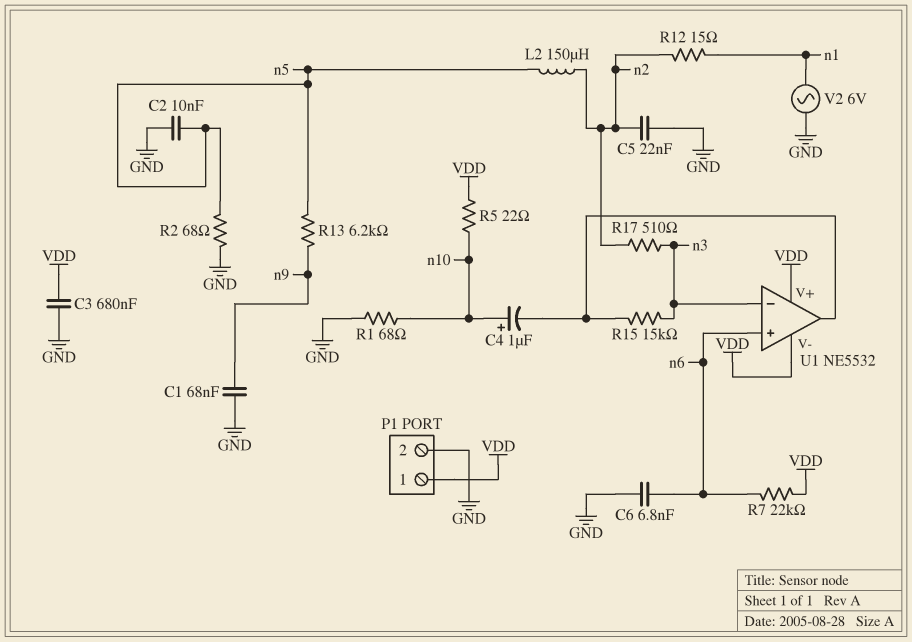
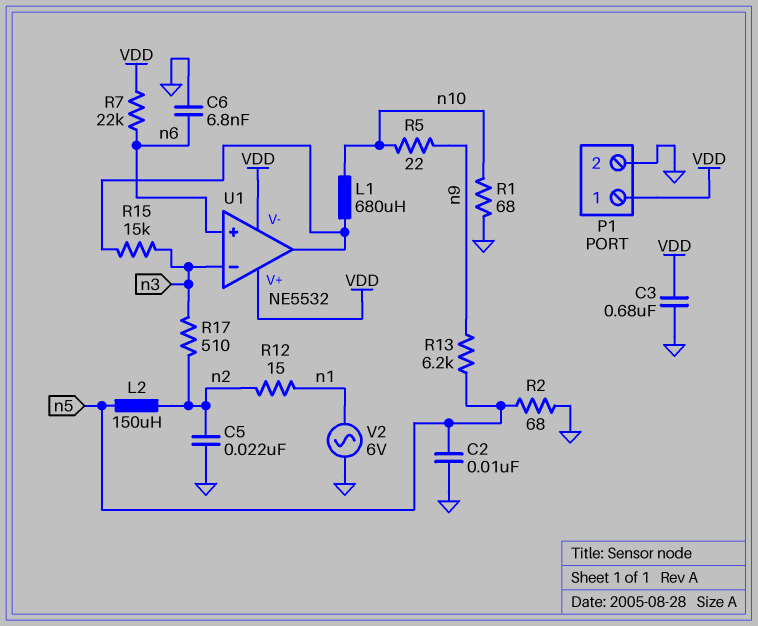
C1: 68nF (GND, n9) -> none
C4: 1uF (plus n10, minus U1/out) -> none
L1: none -> 680uH (U1/out, n10)
R5: 22 (VDD, n10) -> 22 (n9, n10)

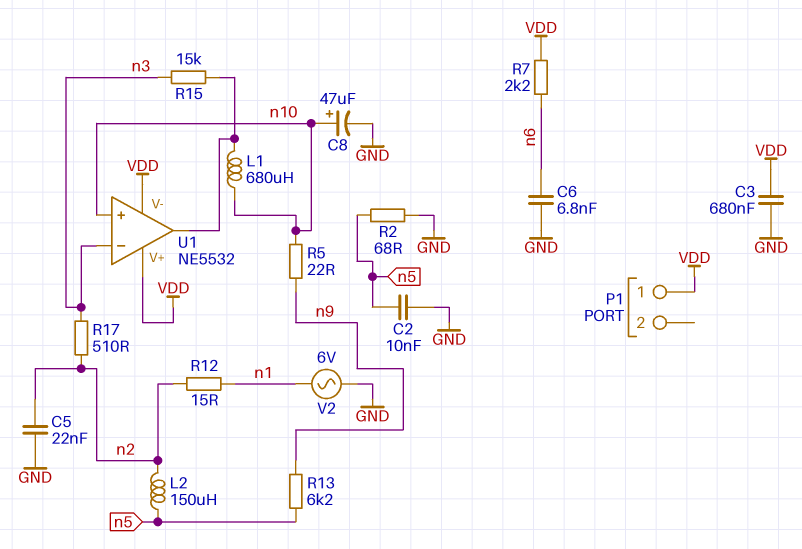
C8: none -> 47uF (plus n10, minus GND)
P1 pin 2: GND -> none
R1: 68 (GND, n10) -> none
R7: 22k (VDD, n6) -> 2.2k (VDD, n6)
U1 pin in+: n6 -> n10

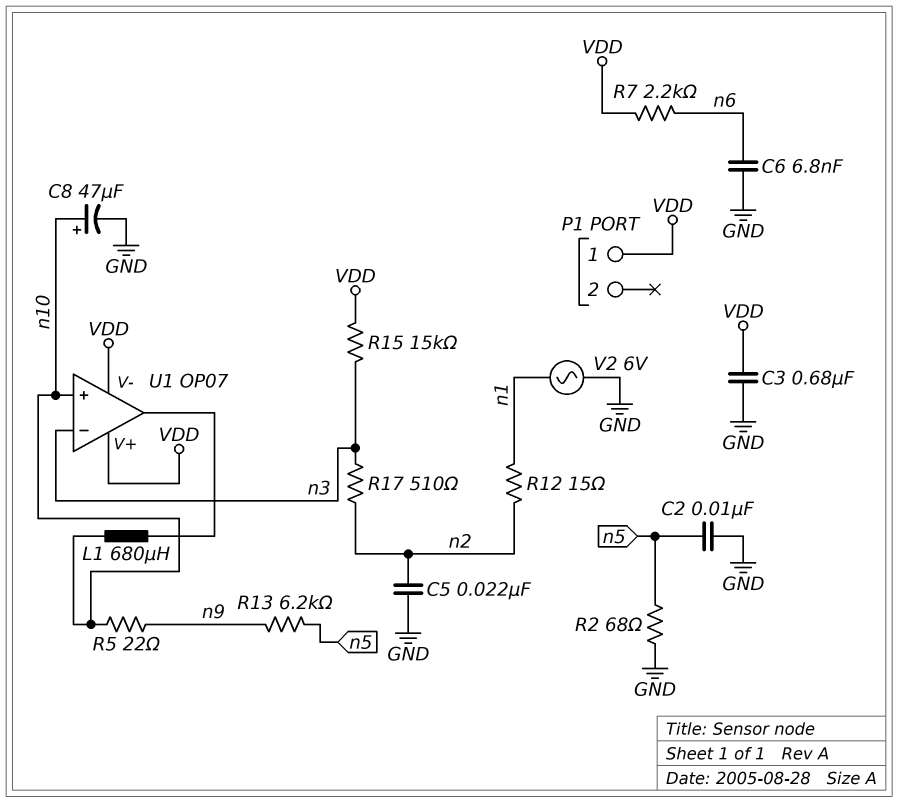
L2: 150uH (n2, n5) -> none
R15: 15k (U1/out, n3) -> 15k (VDD, n3)
U1: NE5532 -> OP07

